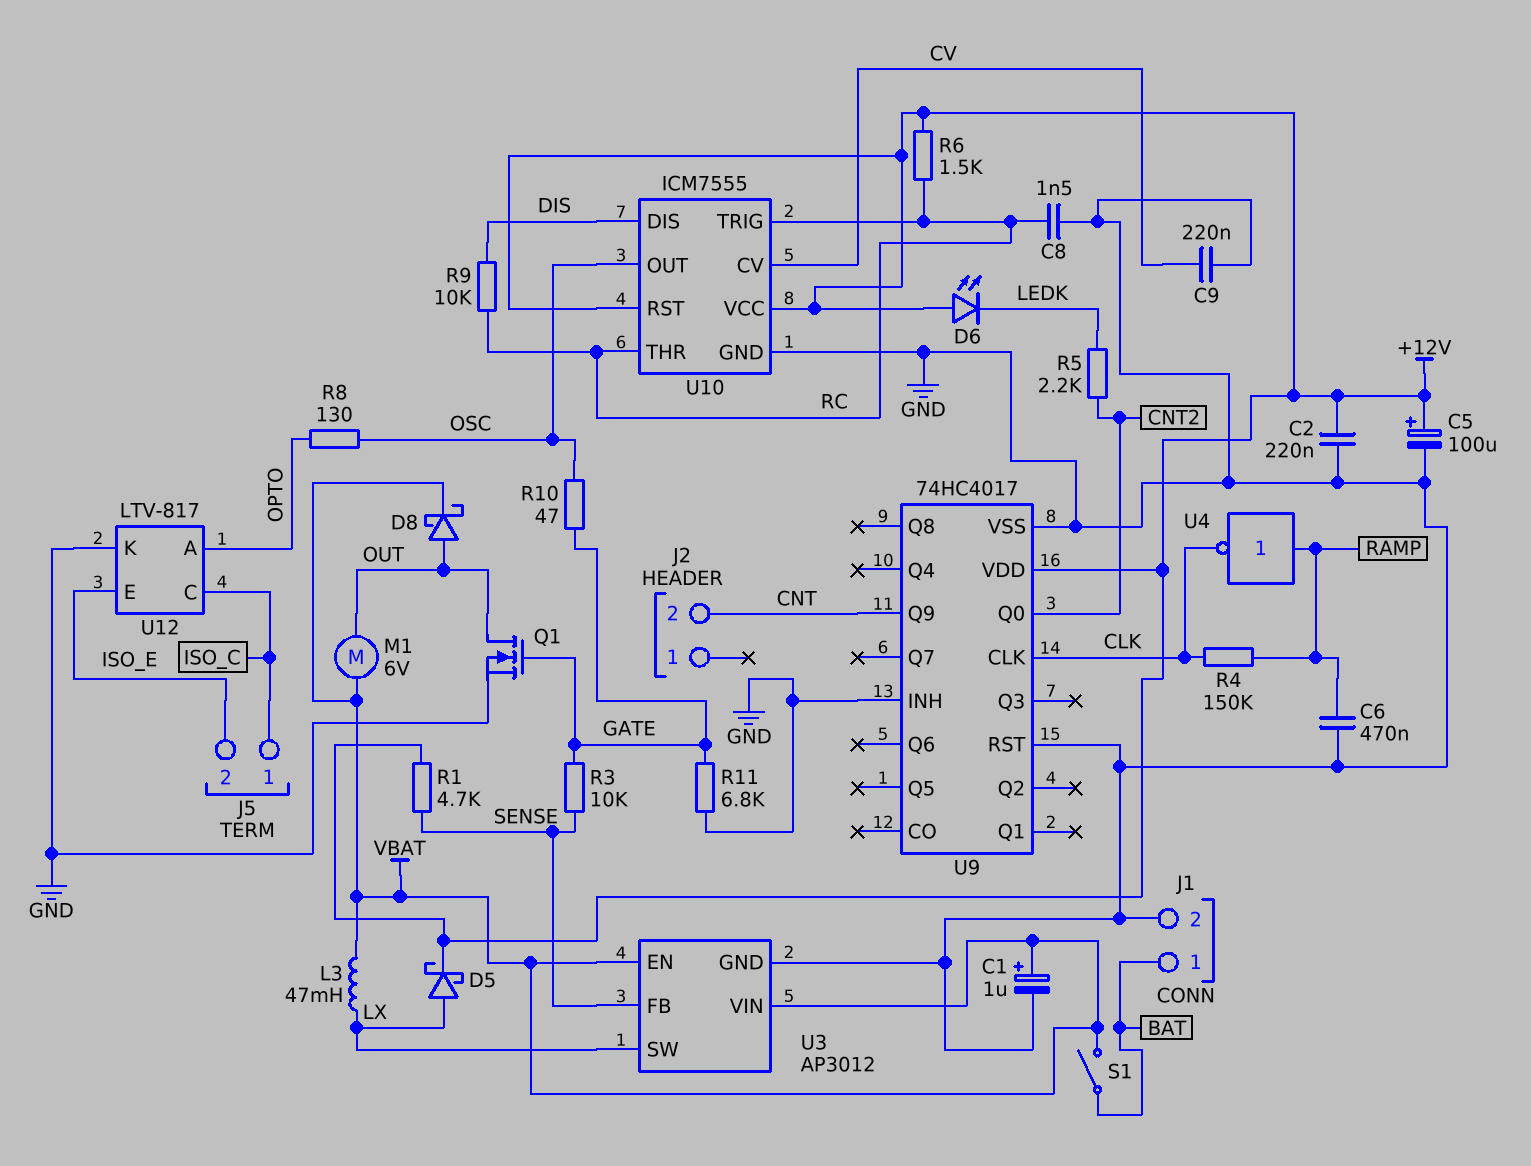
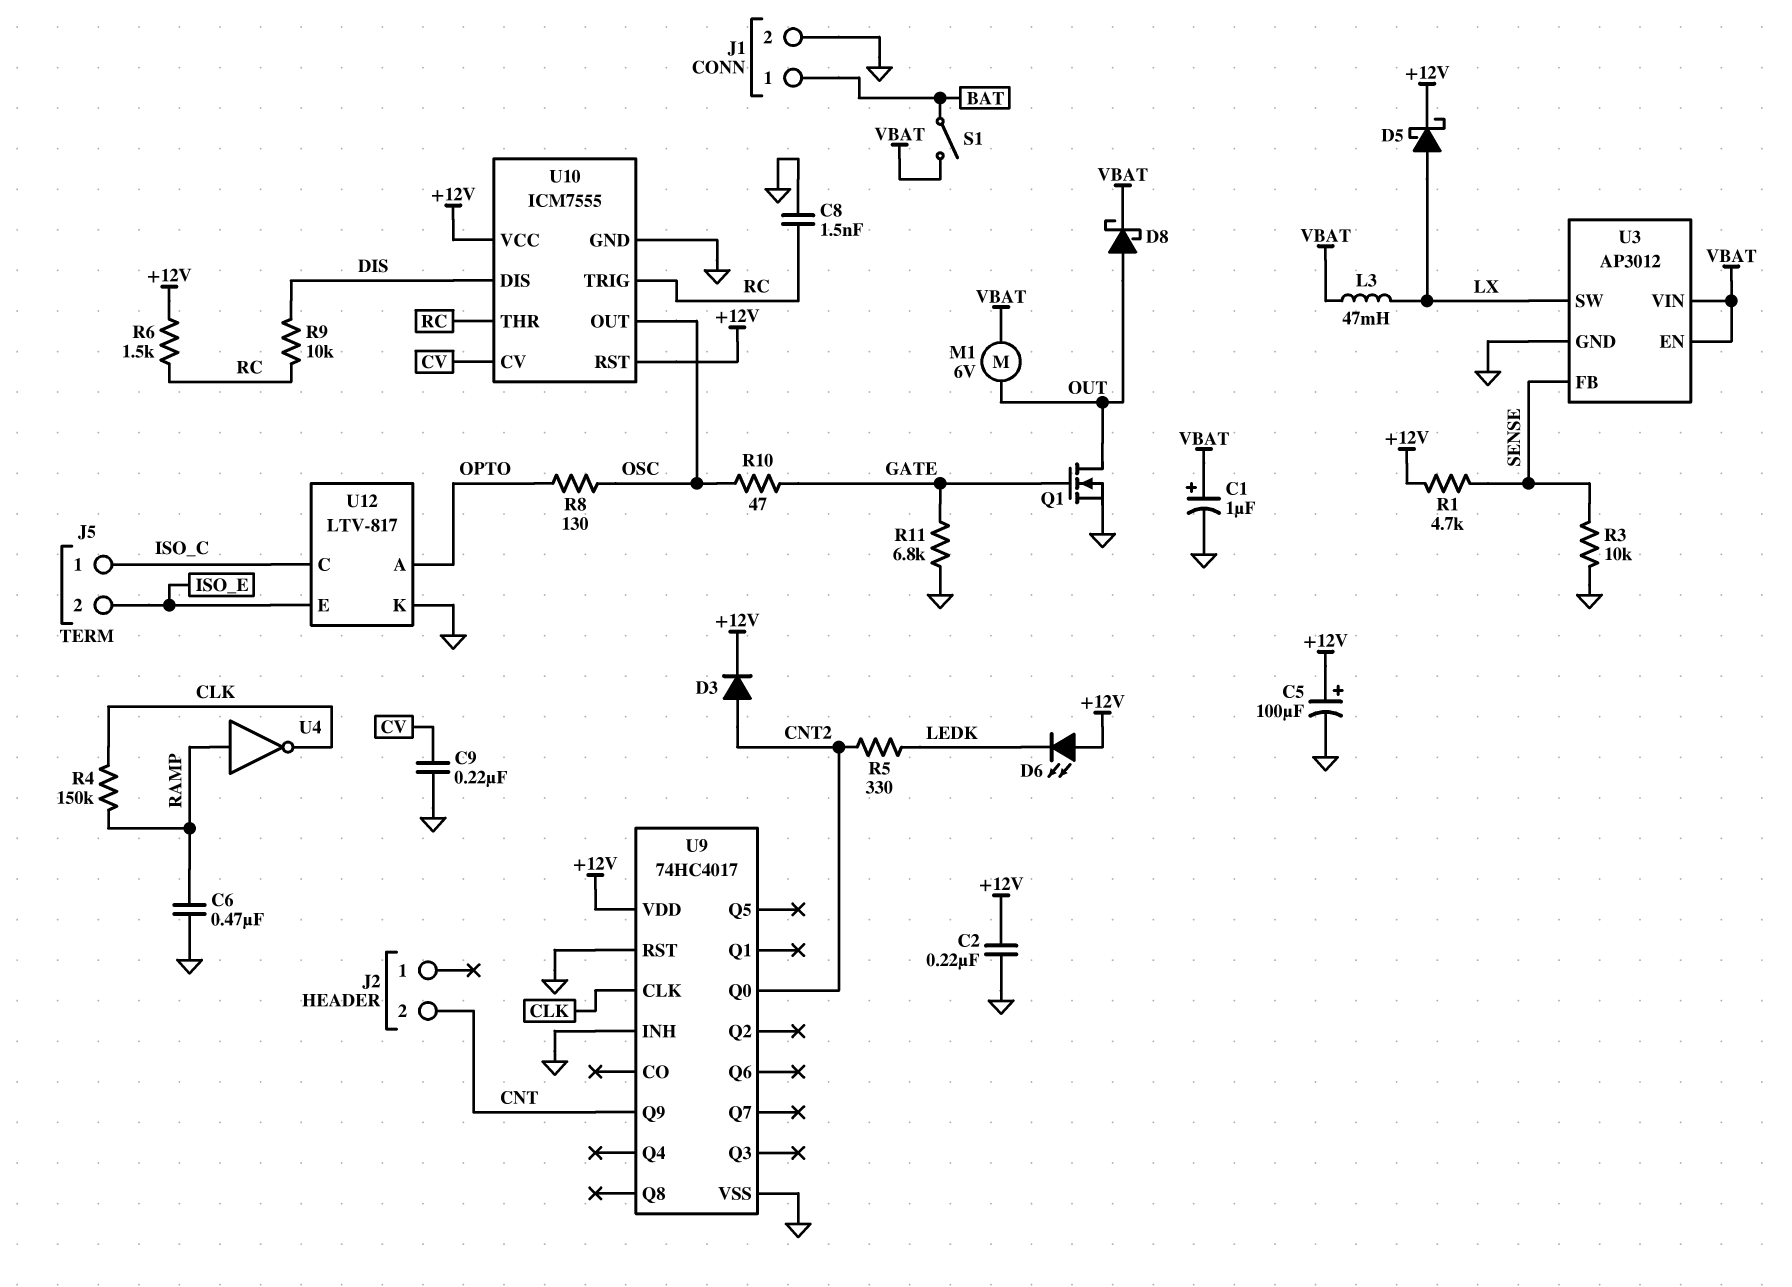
D3: none -> diode (A CNT2, K +12V)
R3: 10k (GATE, SENSE) -> 10k (GND, SENSE)
R5: 2.2k (CNT2, LEDK) -> 330 (CNT2, LEDK)

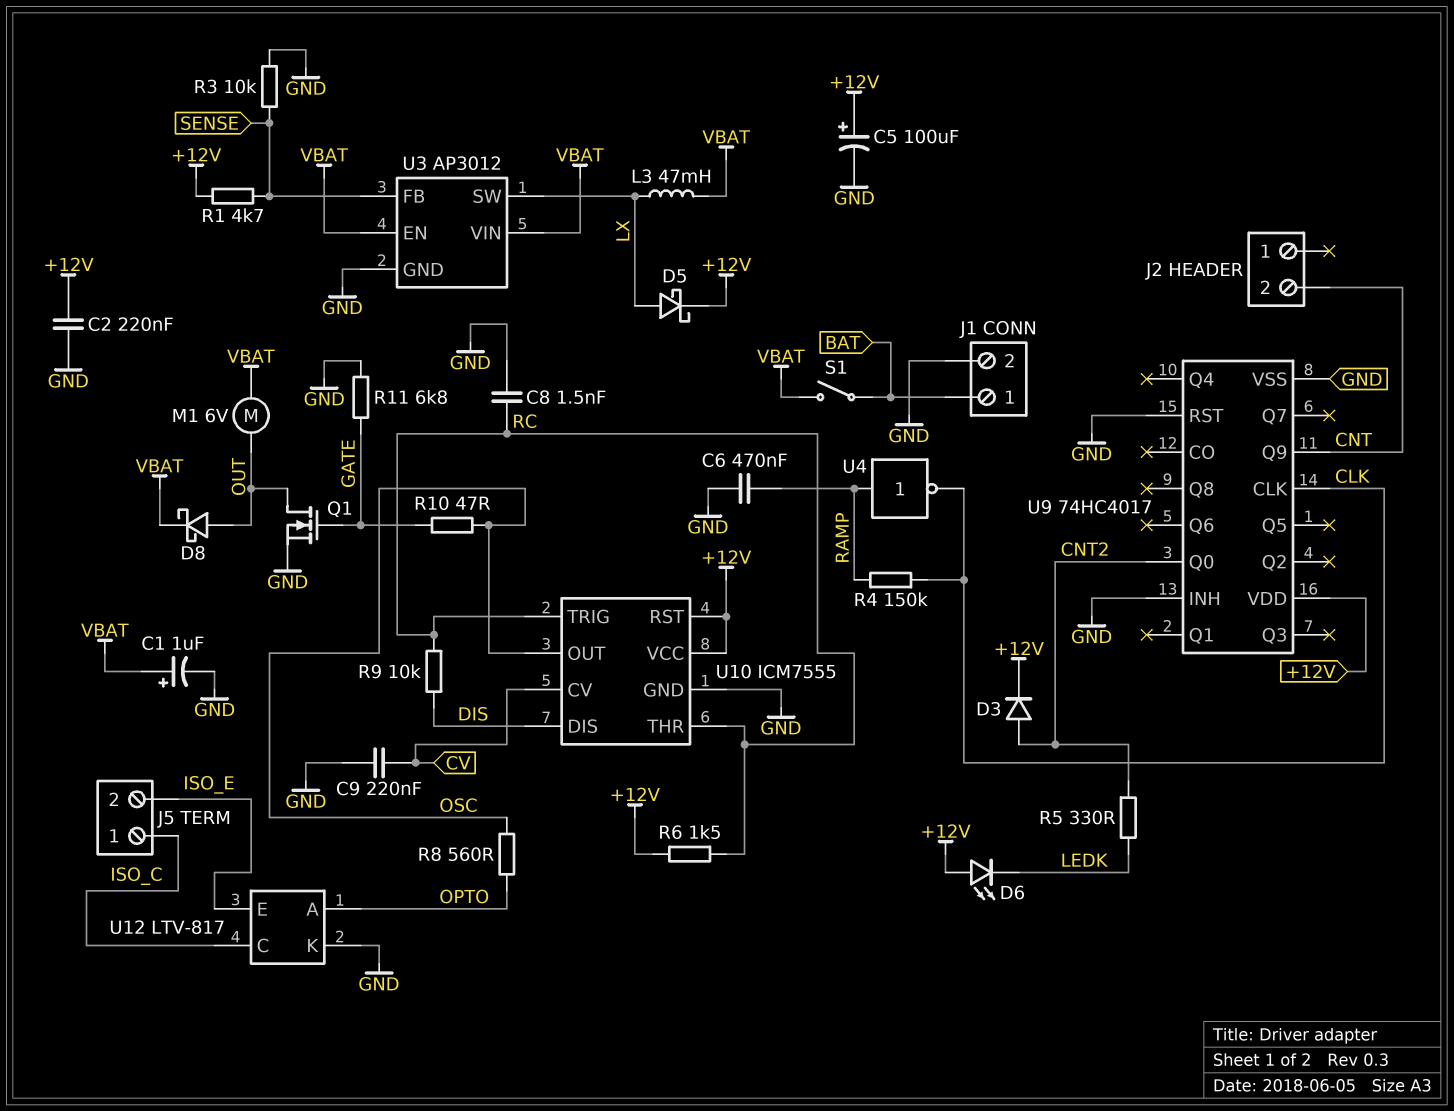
R8: 130 (OPTO, OSC) -> 560 (OPTO, OSC)

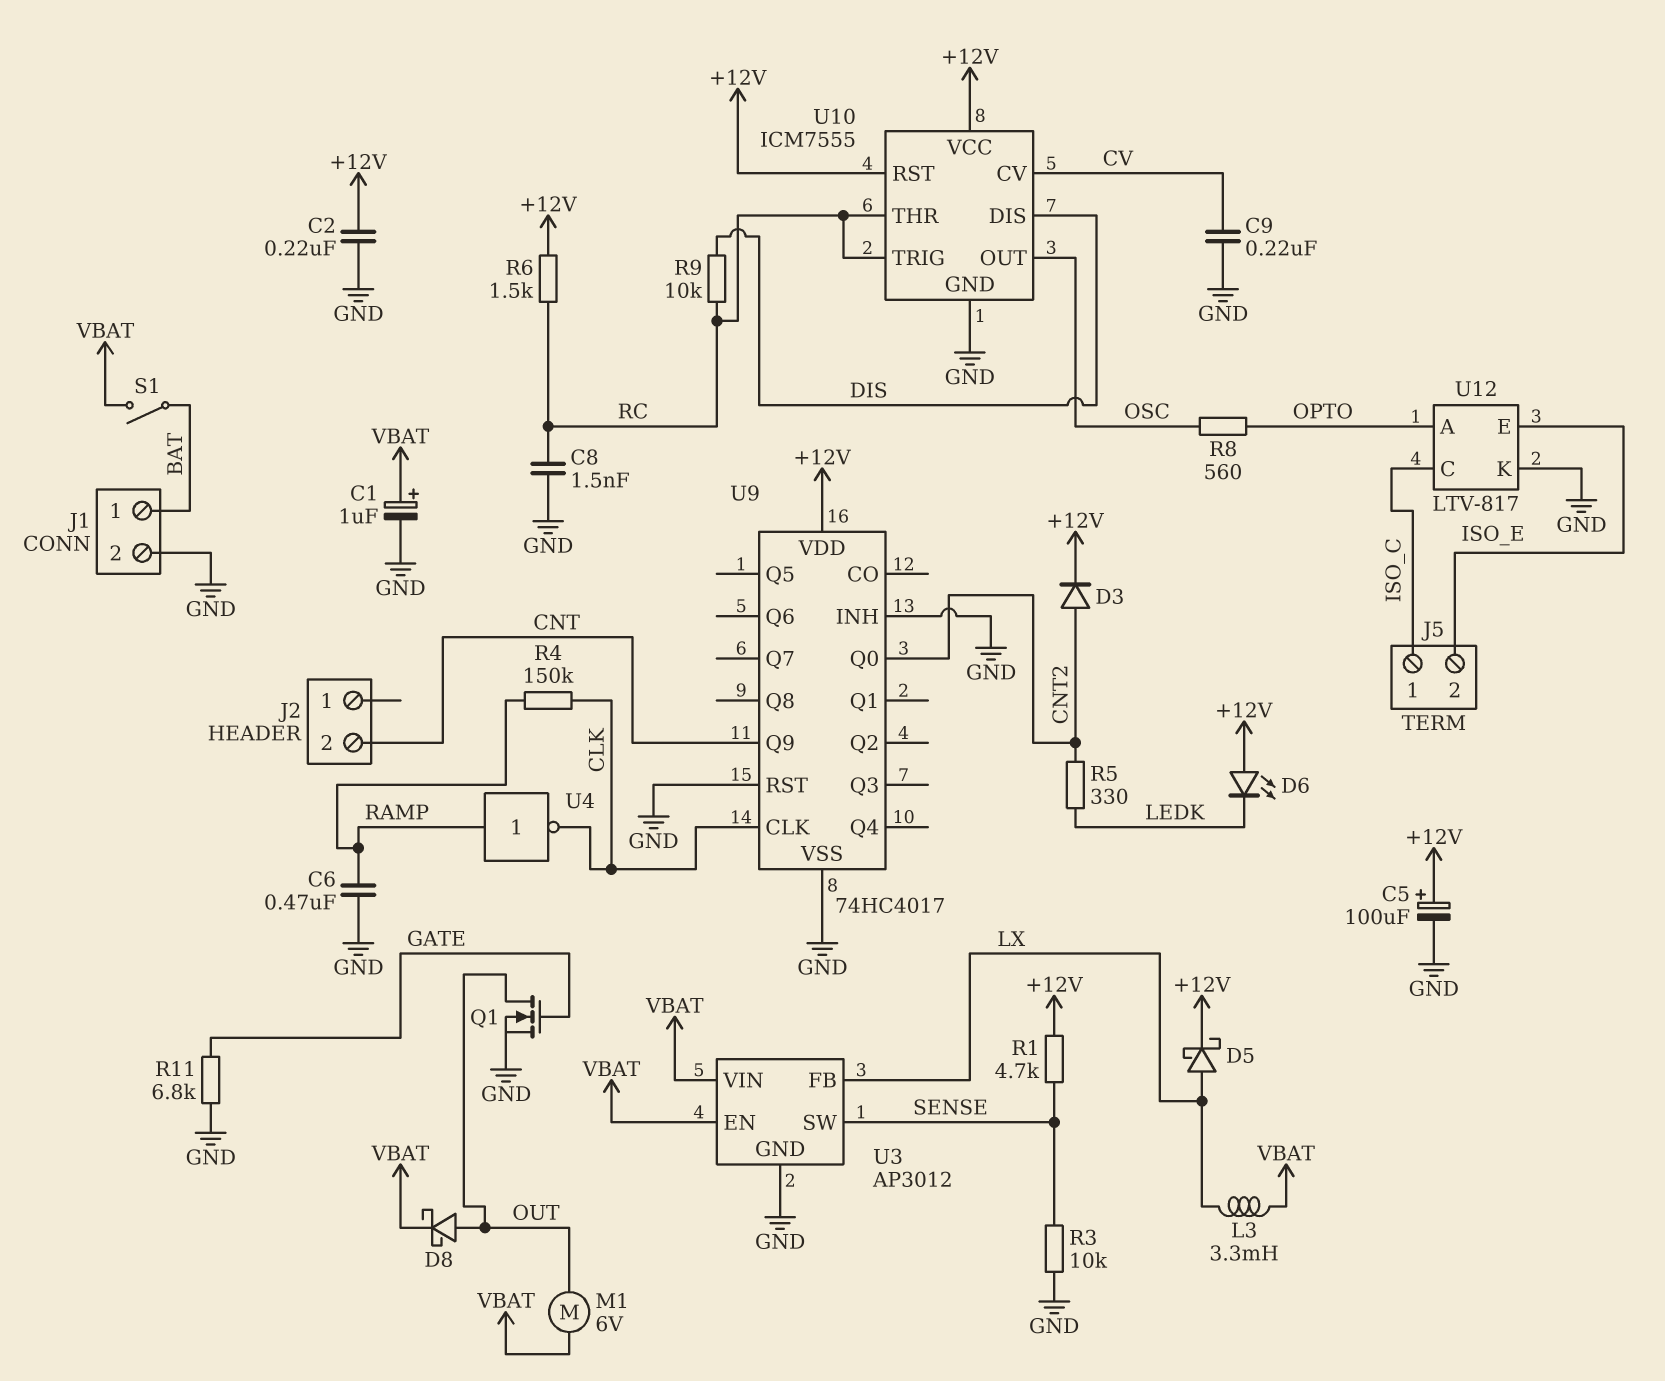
L3: 47mH (LX, VBAT) -> 3.3mH (LX, VBAT)
R10: 47 (GATE, OSC) -> none
U3 pin FB: SENSE -> LX
U3 pin SW: LX -> SENSE

